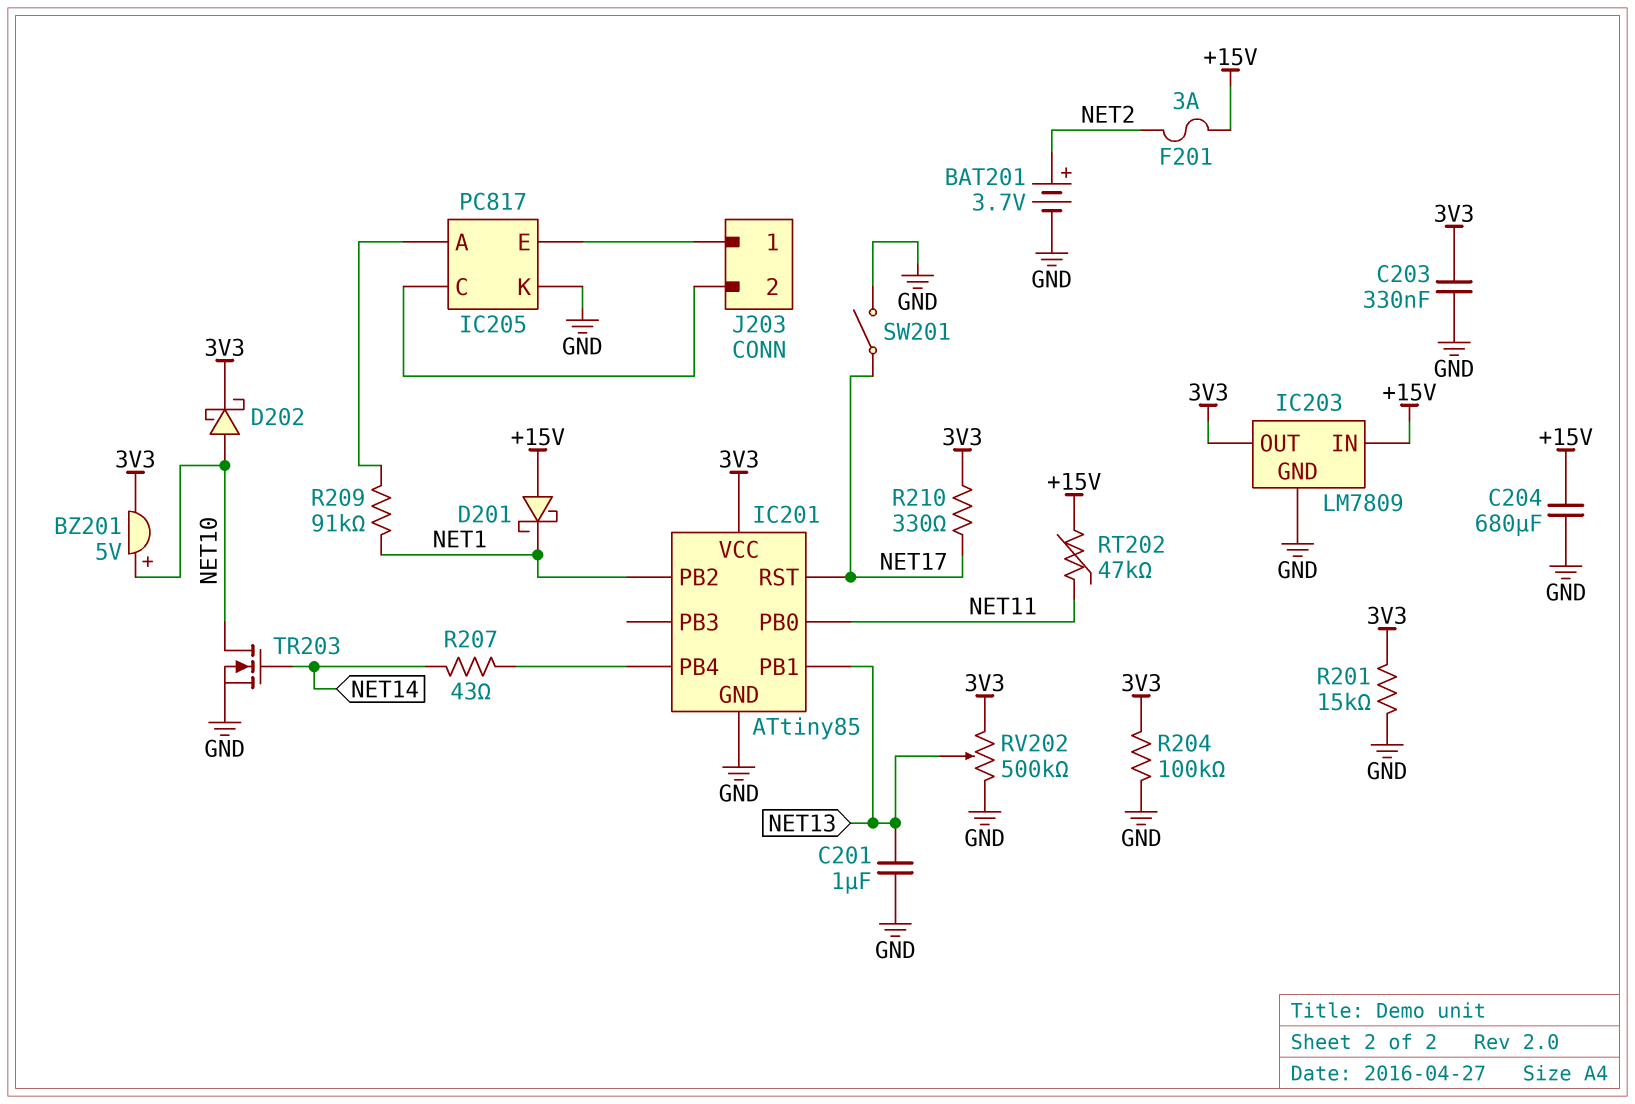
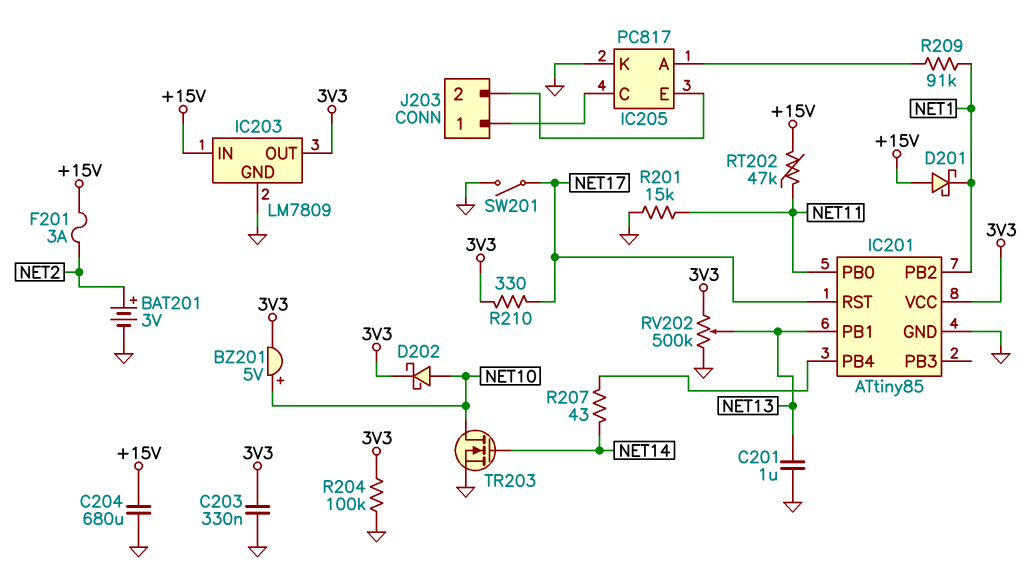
BAT201: 3.7V (plus NET2, minus GND) -> 3V (plus NET2, minus GND)
J203 pin 1: IC205/E -> IC205/C
J203 pin 2: IC205/C -> IC205/E
R201: 15k (3V3, GND) -> 15k (GND, NET11)

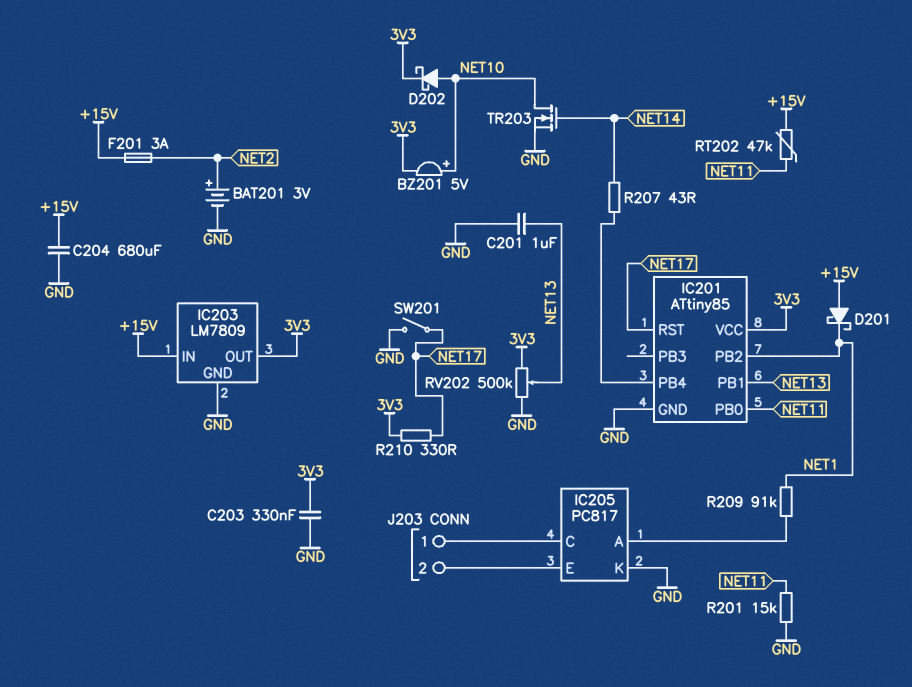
R204: 100k (3V3, GND) -> none

